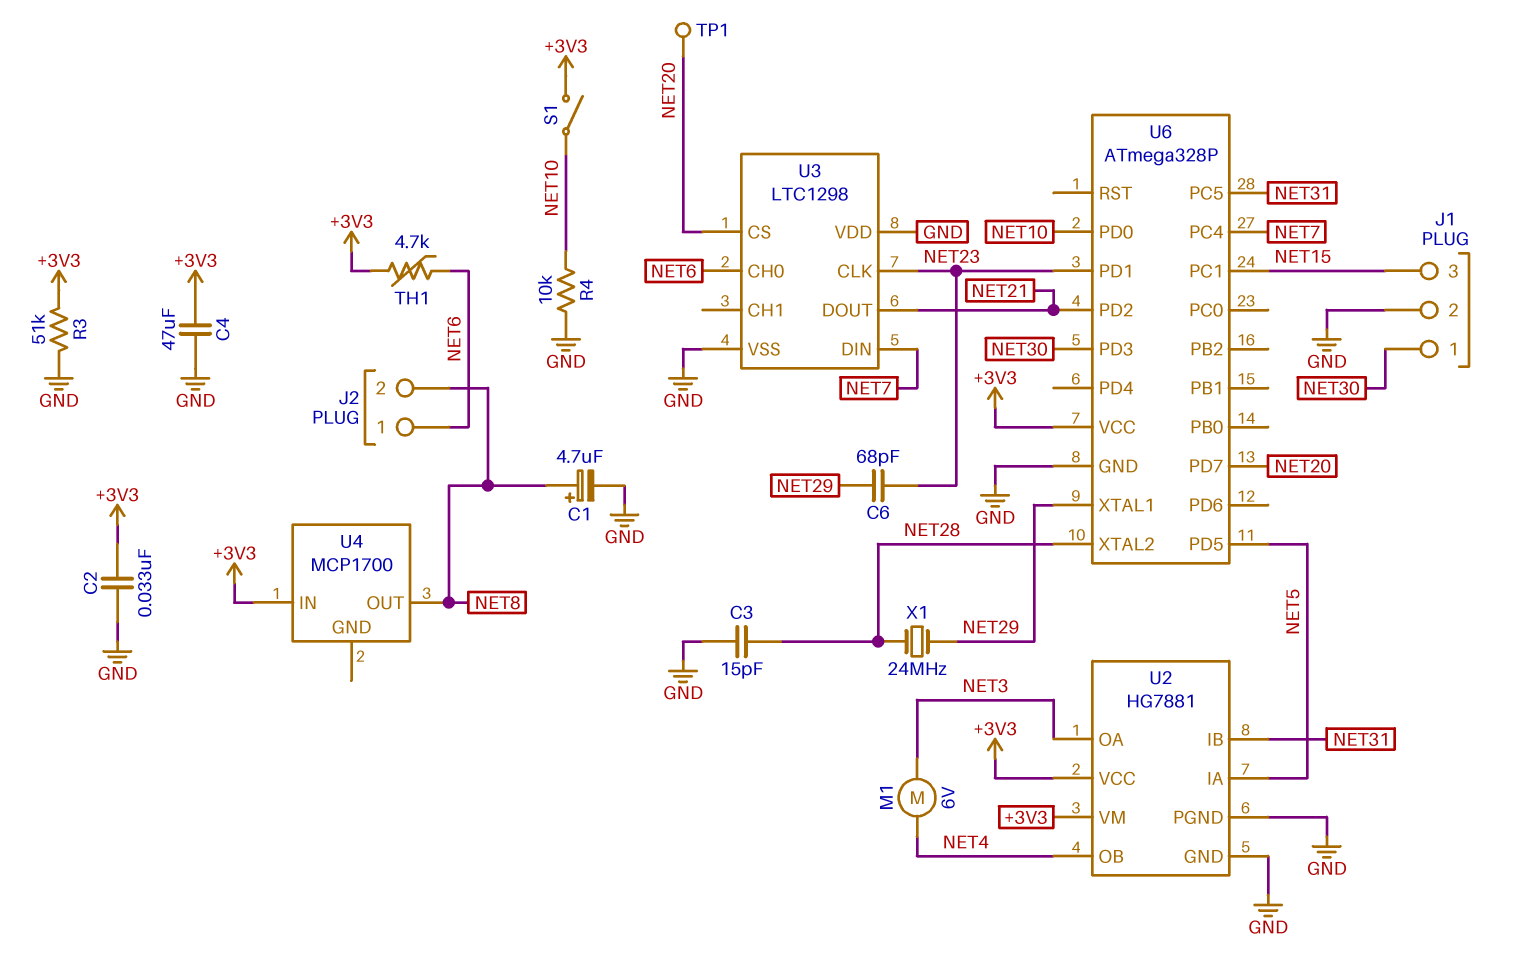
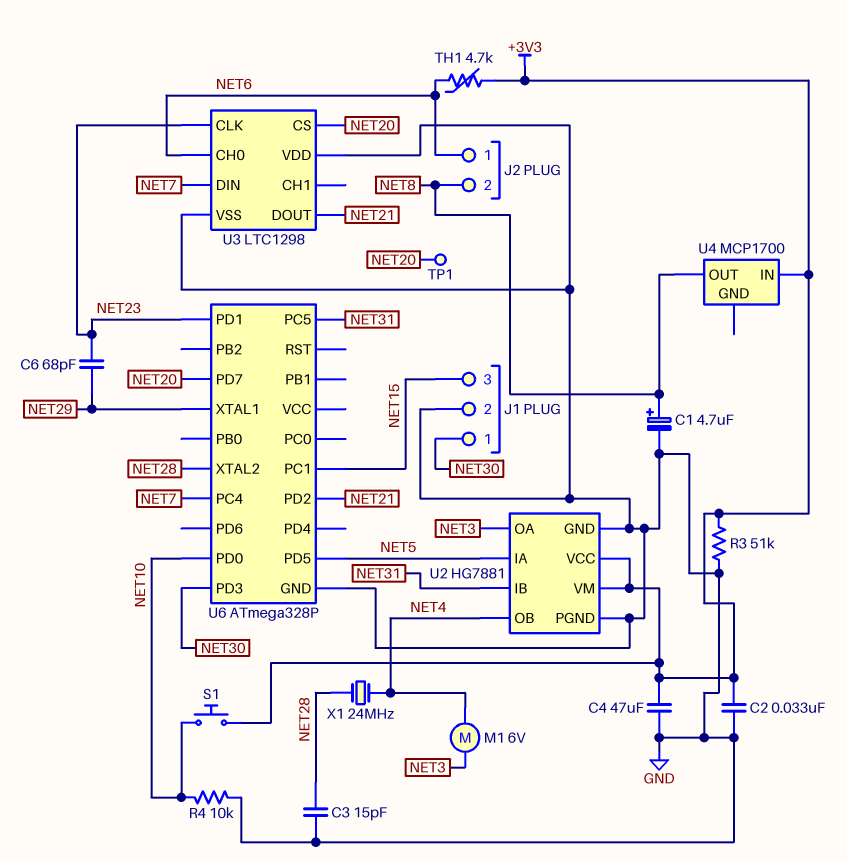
S1: switch (+3V3, NET10) -> button (+3V3, NET10)
U6 pin VCC: +3V3 -> none
X1: 24MHz (NET28, NET29) -> 24MHz (NET4, NET28)

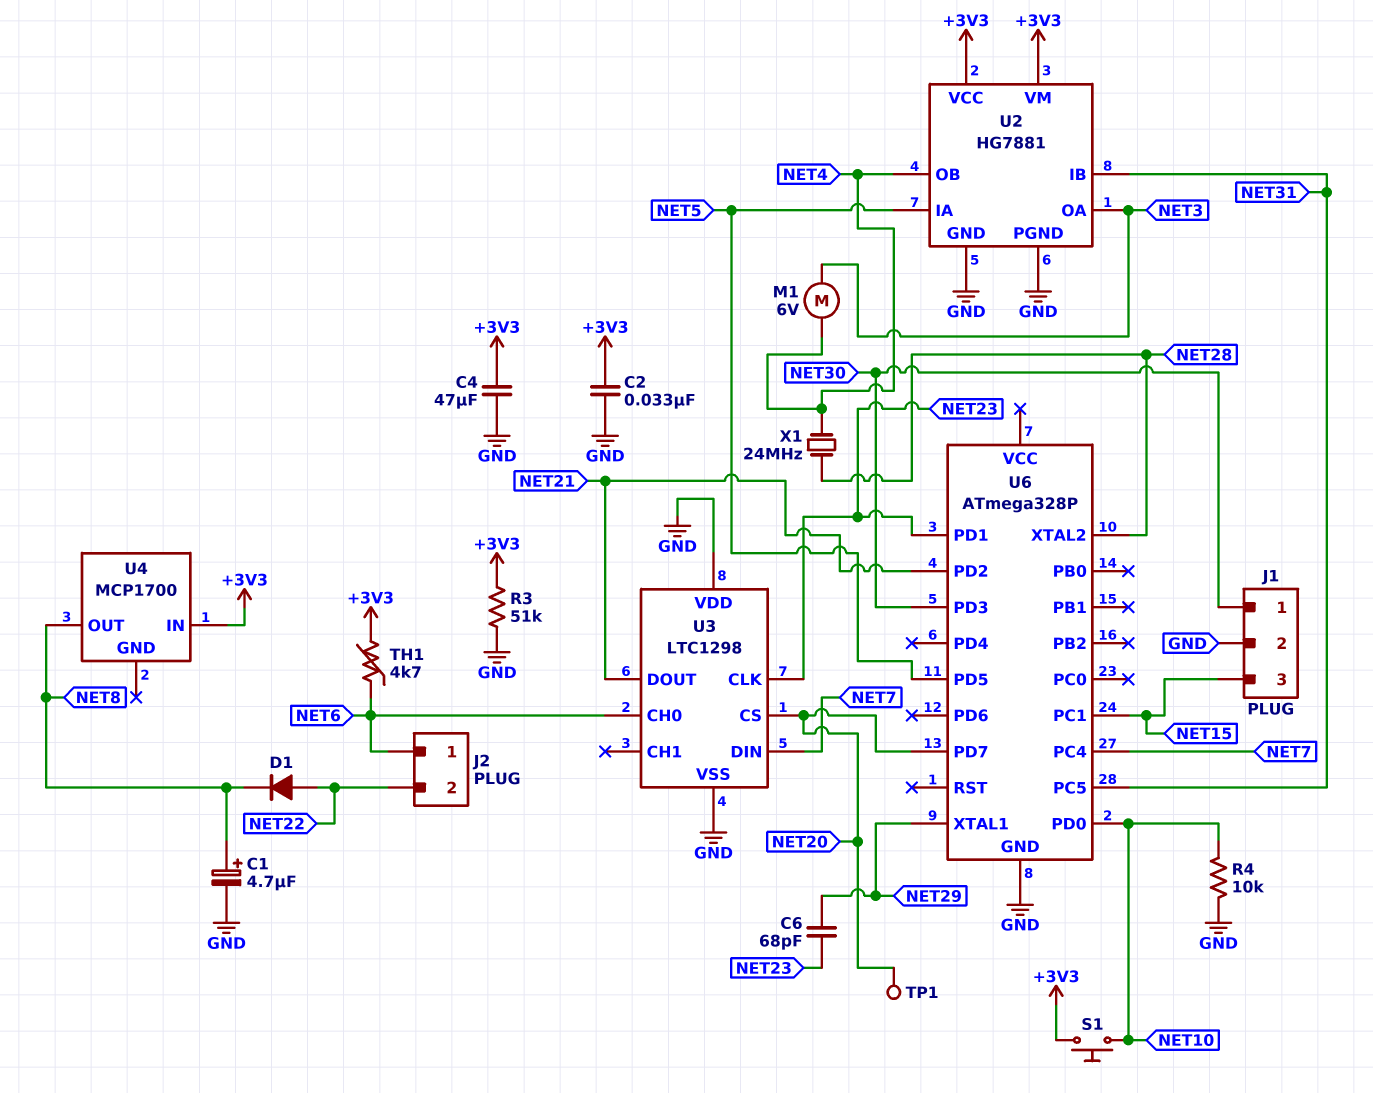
C3: 15pF (GND, NET28) -> none
D1: none -> diode (A NET22, K NET8)
J2 pin 2: NET8 -> NET22

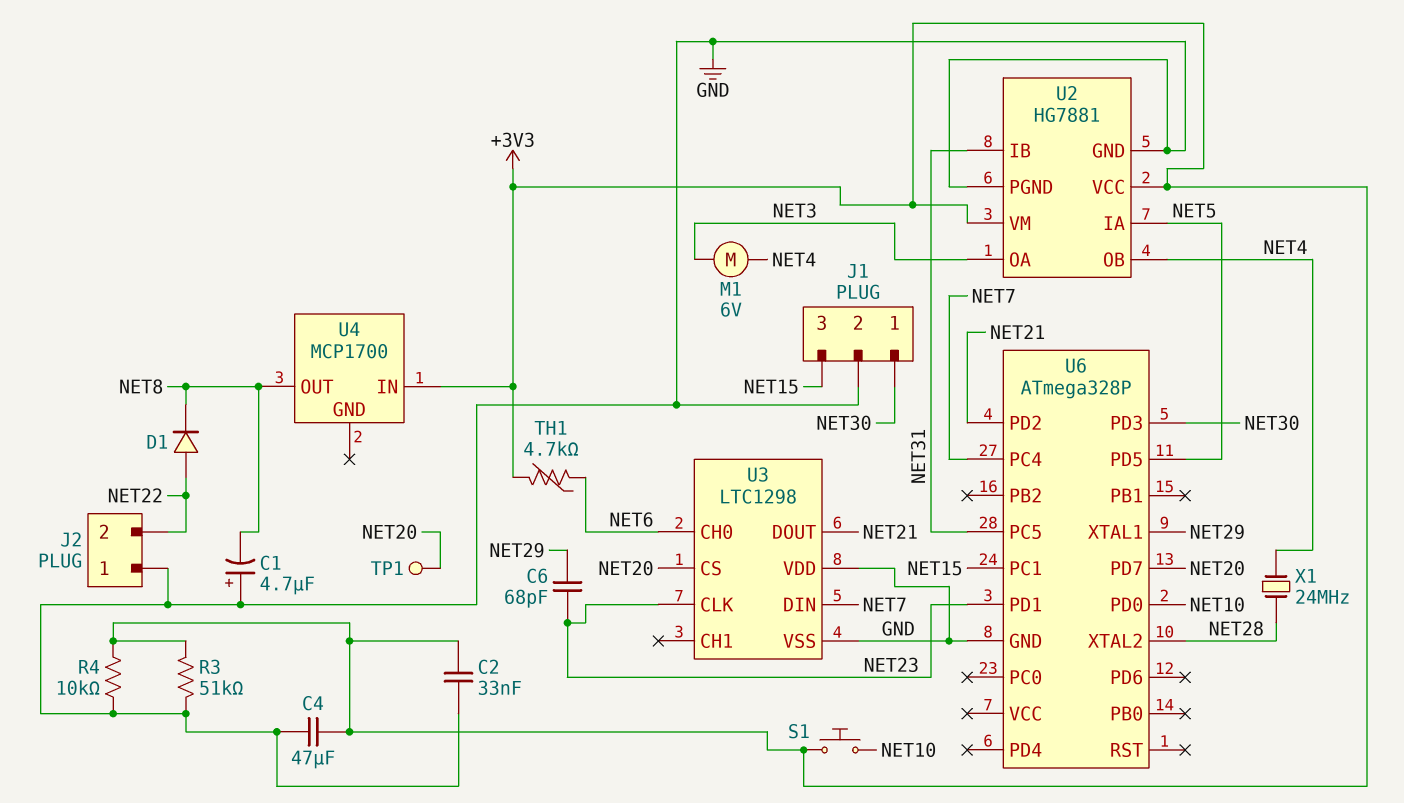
C1: 4.7uF (plus NET8, minus GND) -> 4.7uF (plus GND, minus NET8)
J2 pin 1: NET6 -> GND
R4: 10k (GND, NET10) -> 10k (+3V3, GND)

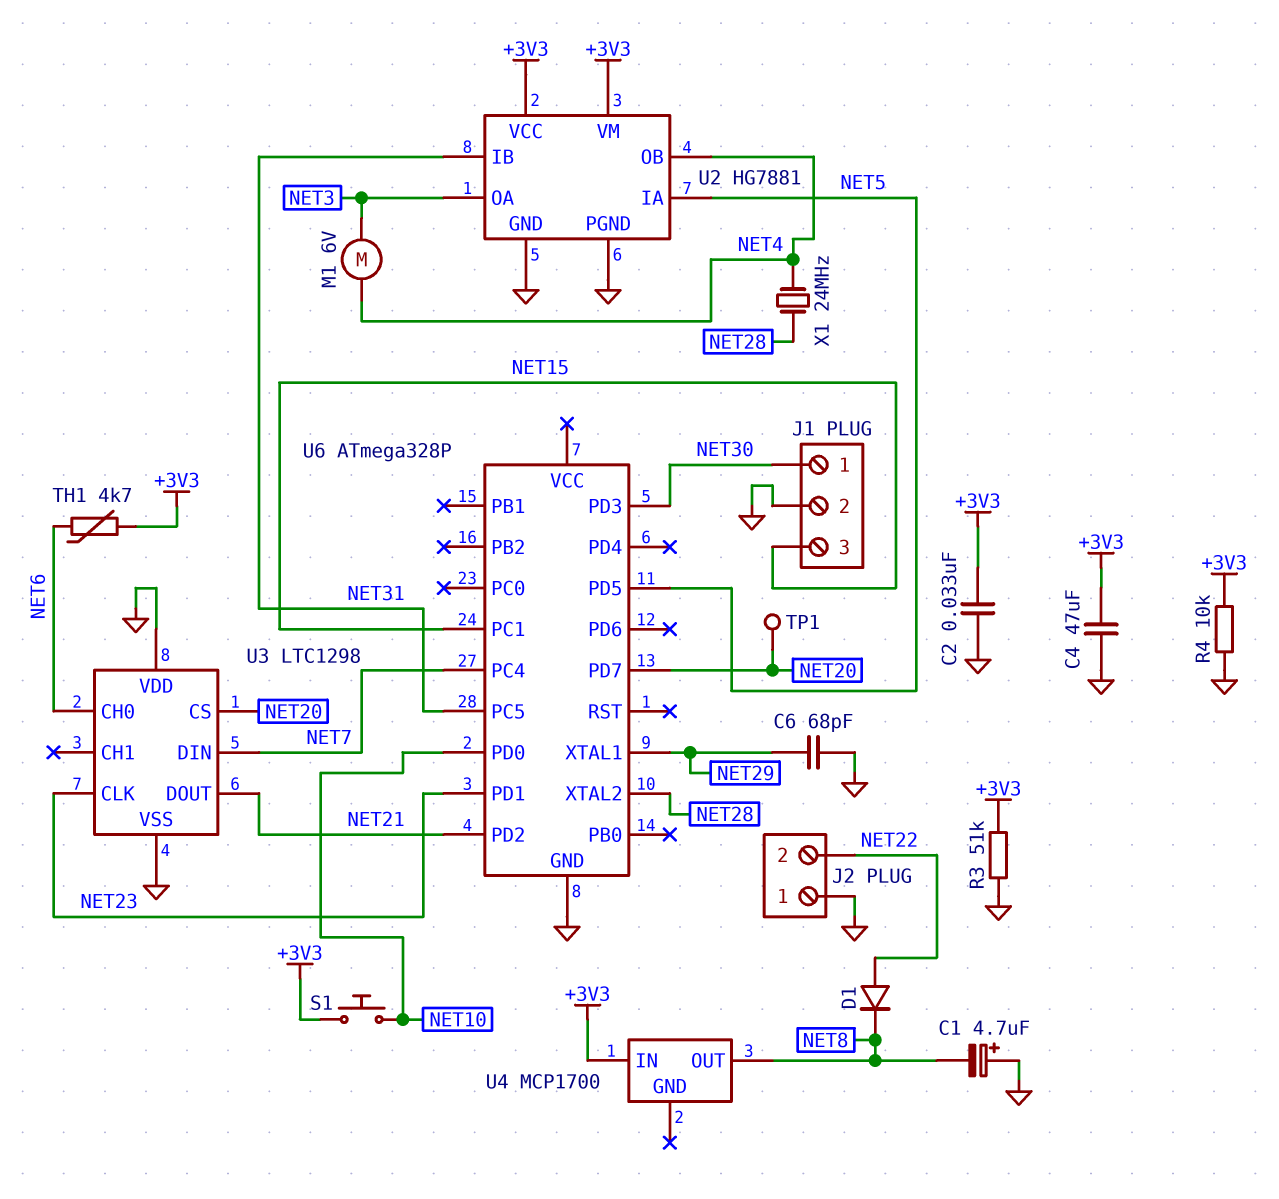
C6: 68pF (NET23, NET29) -> 68pF (GND, NET29)

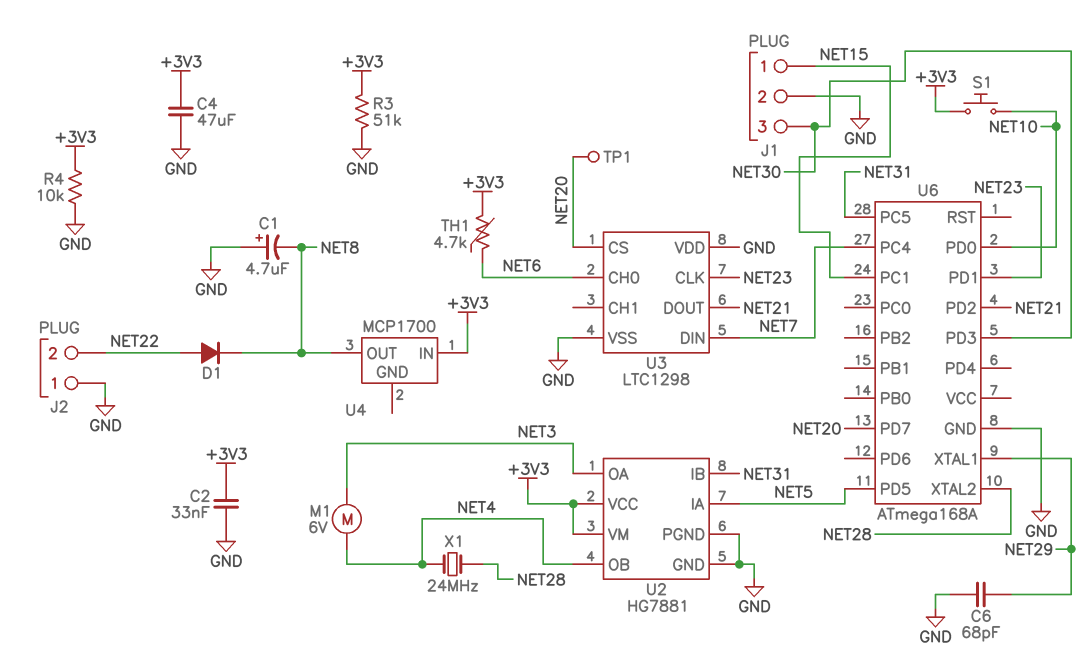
J1 pin 1: NET30 -> NET15
J1 pin 3: NET15 -> NET30
U6: ATmega328P -> ATmega168A

